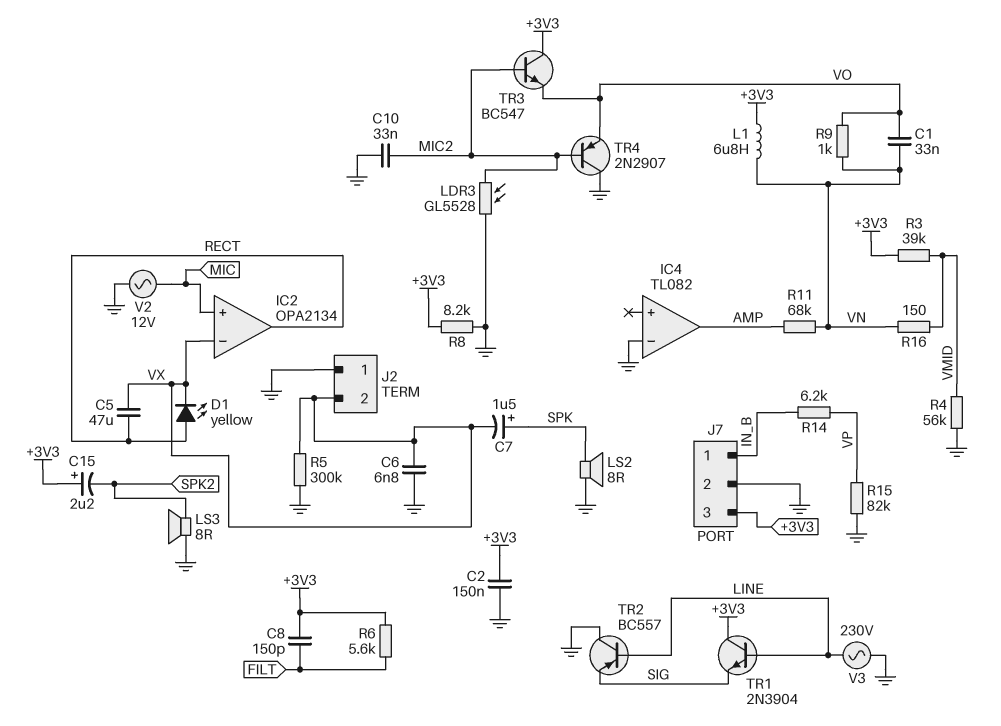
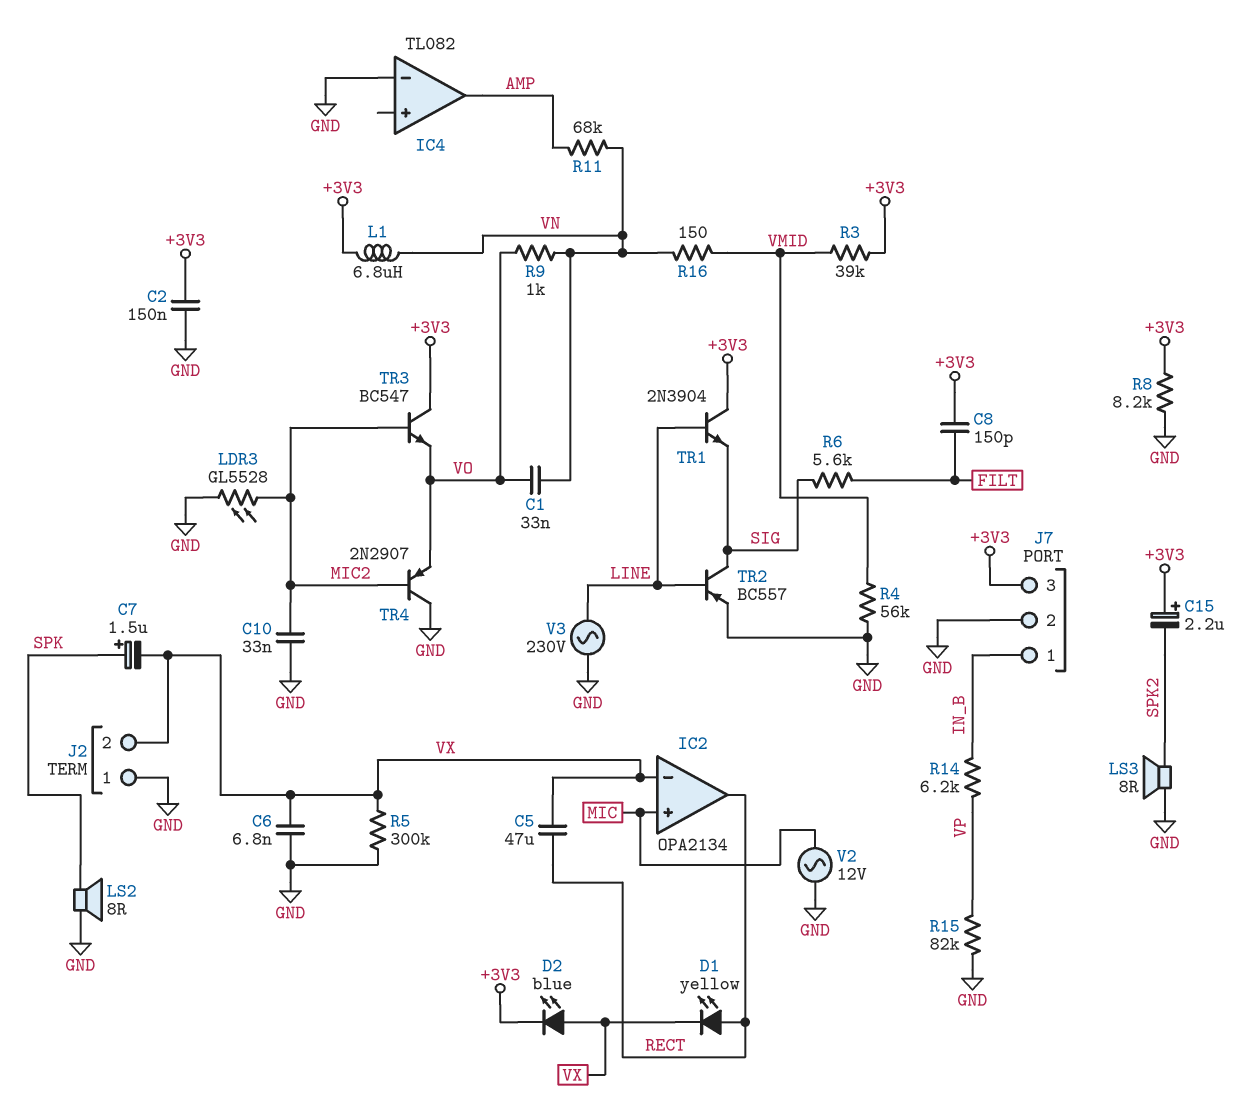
D2: none -> LED blue (A VX, K +3V3)
R6: 5.6k (+3V3, FILT) -> 5.6k (FILT, SIG)
TR2: PNP BC557 (B LINE, C GND, E SIG) -> PNP BC557 (B LINE, C SIG, E GND)

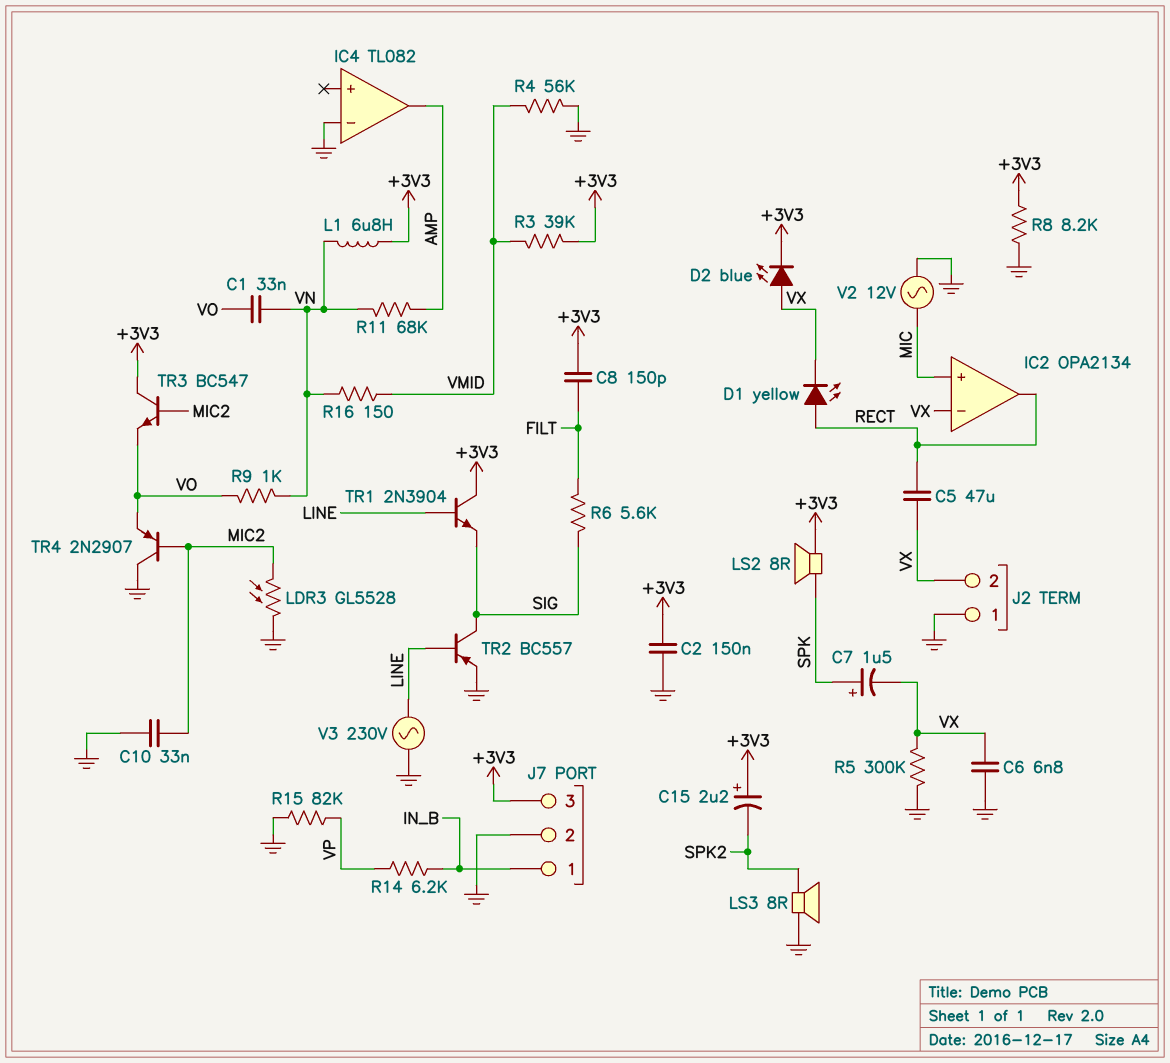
LS2: speaker 8R (GND, SPK) -> speaker 8R (+3V3, SPK)

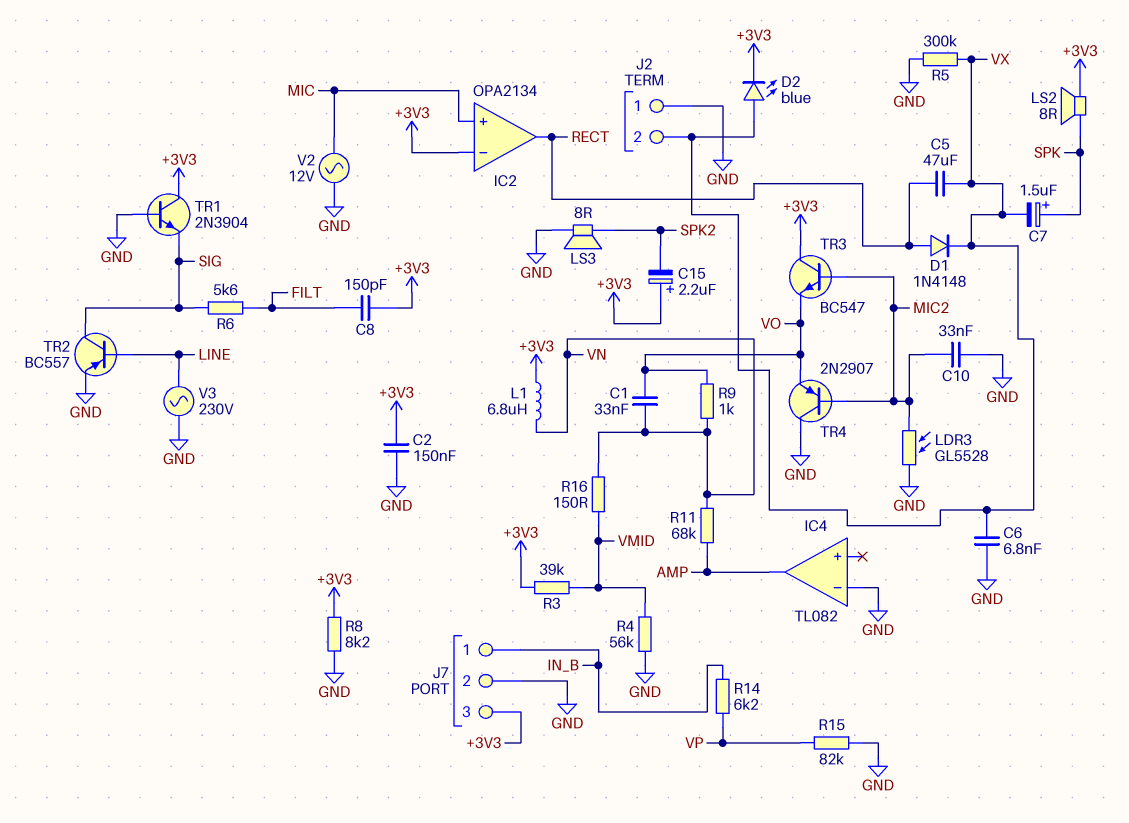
D1: LED yellow (A RECT, K VX) -> diode 1N4148 (A RECT, K VX)
IC2 pin in-: VX -> +3V3
TR1: NPN 2N3904 (B LINE, C +3V3, E SIG) -> NPN 2N3904 (B GND, C +3V3, E SIG)

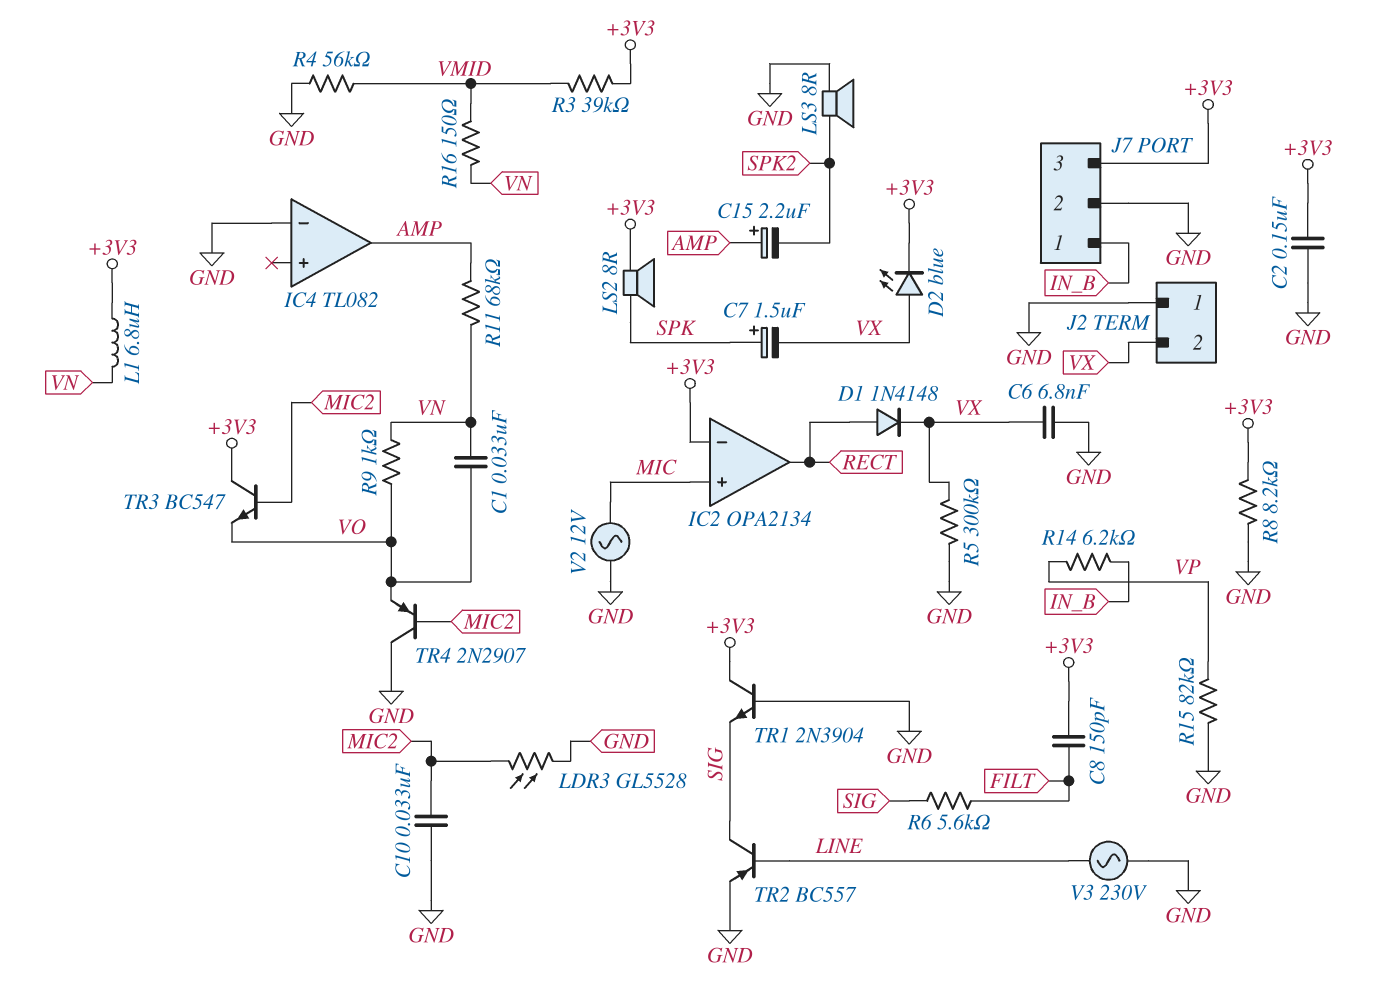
C5: 47uF (RECT, VX) -> none
C15: 2.2uF (plus +3V3, minus SPK2) -> 2.2uF (plus AMP, minus SPK2)

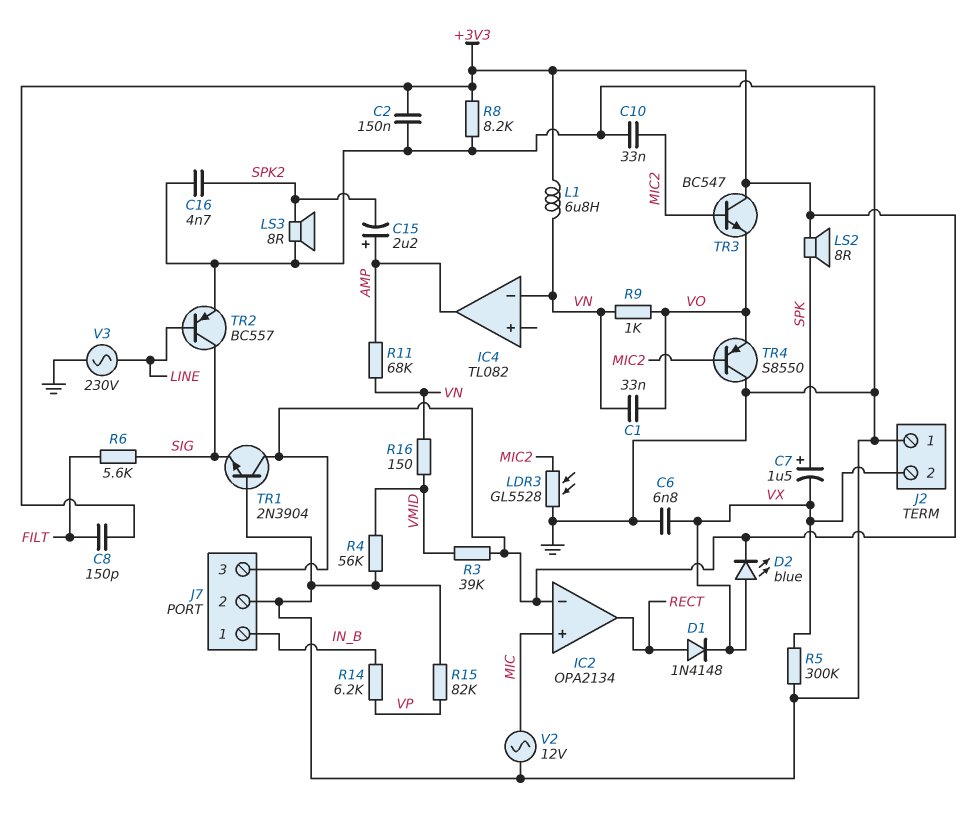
C16: none -> 4.7nF (GND, SPK2)
IC4 pin in-: GND -> VN
TR4: PNP 2N2907 (B MIC2, C GND, E VO) -> PNP S8550 (B MIC2, C GND, E VO)

